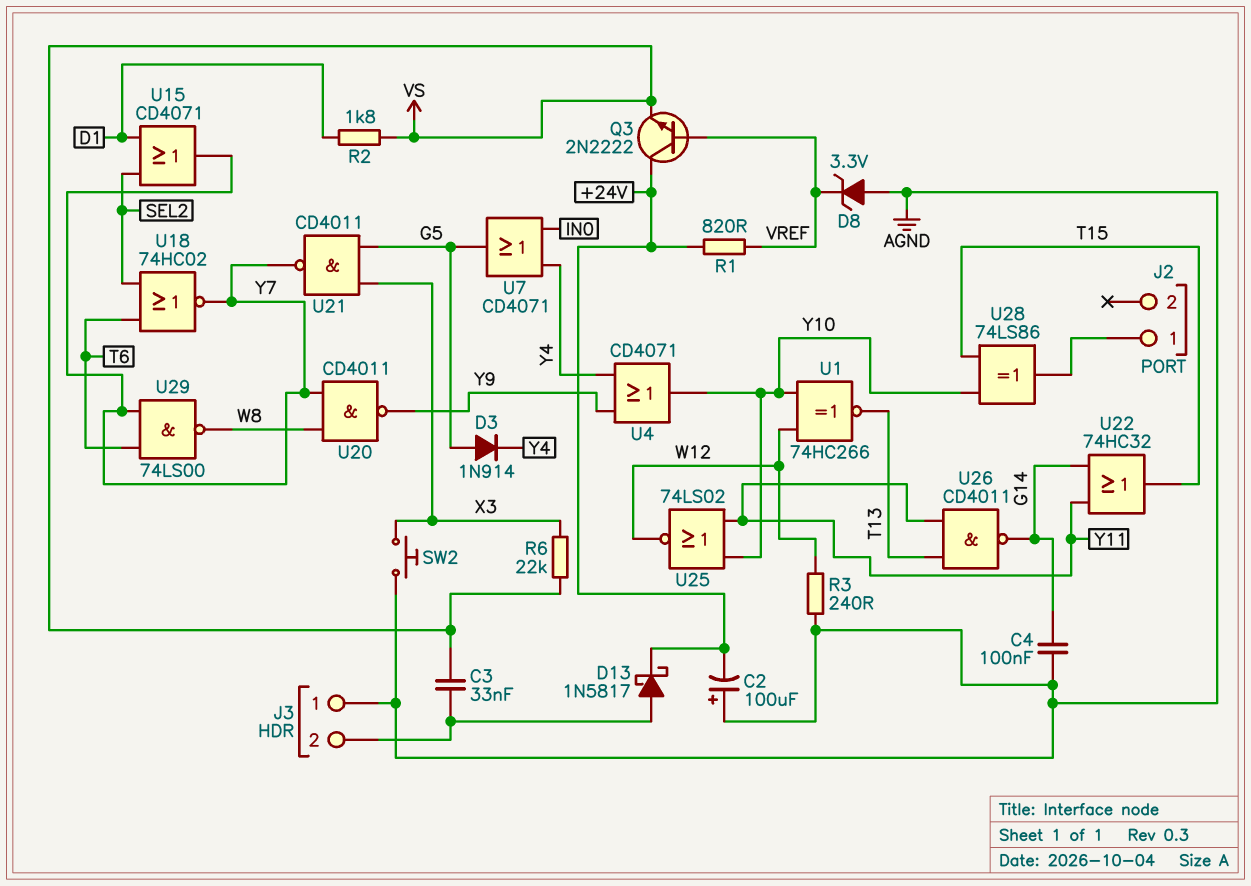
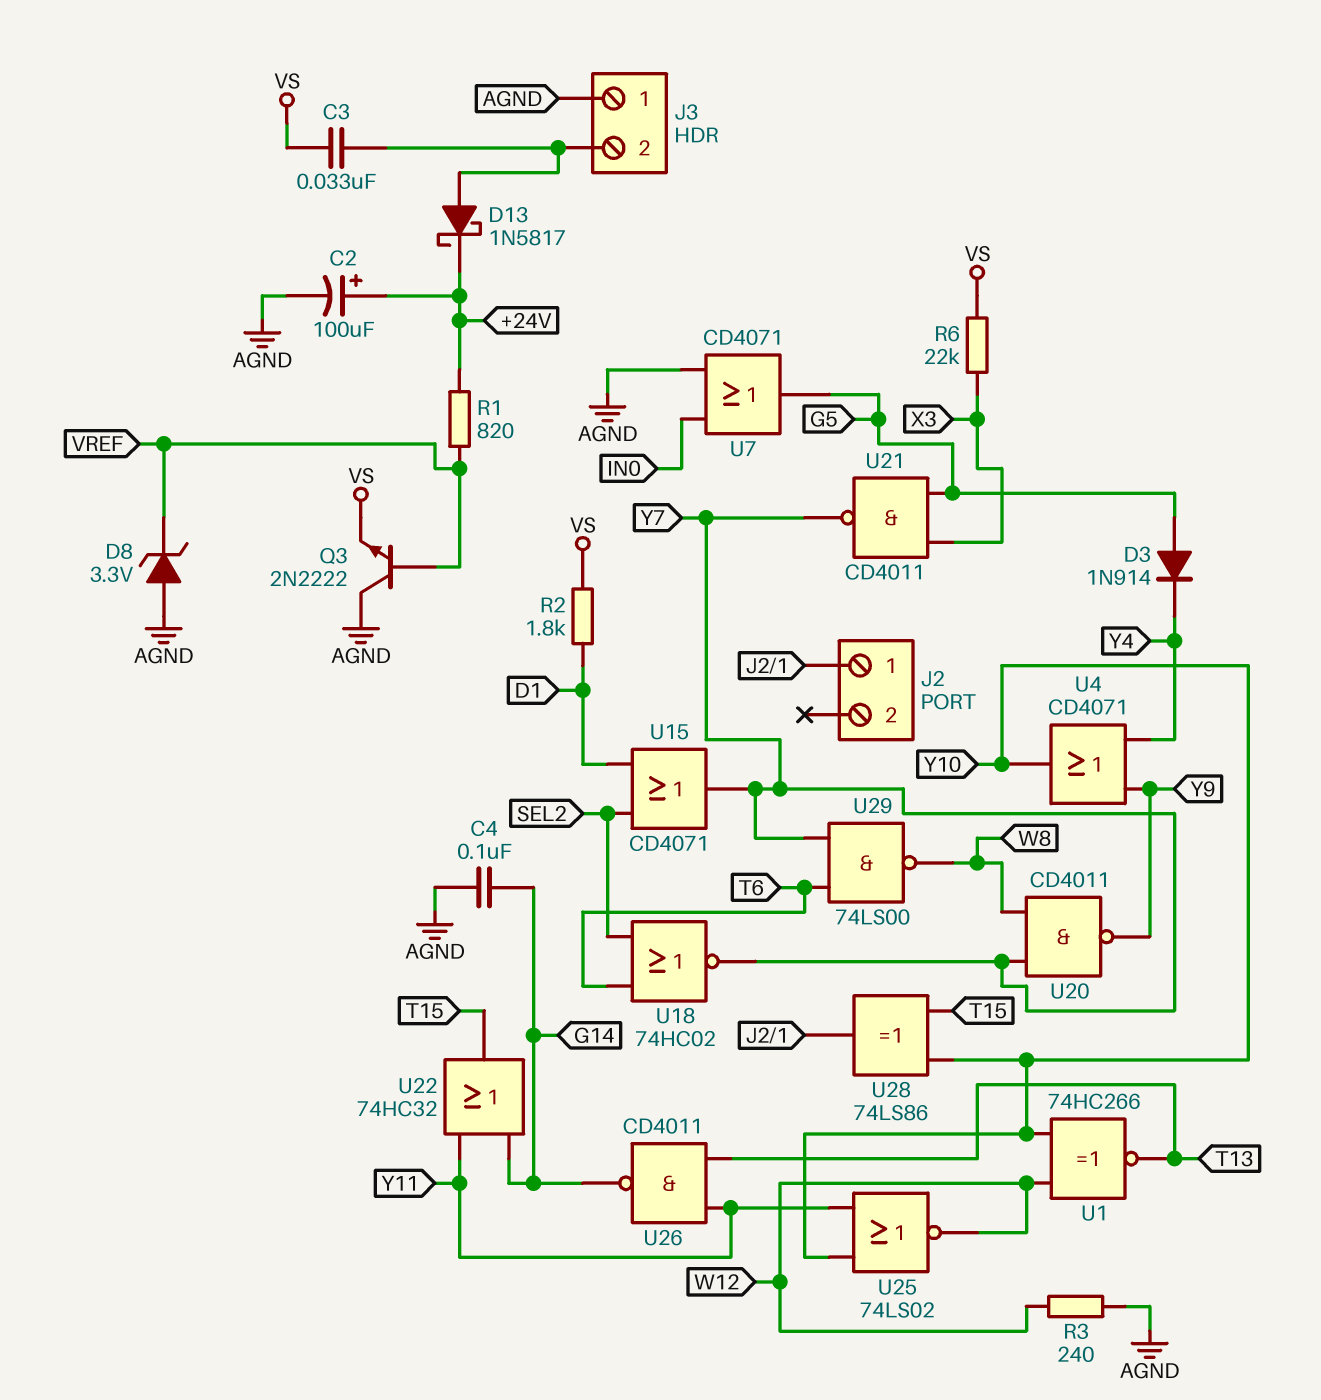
C2: 100uF (plus AGND, minus +24V) -> 100uF (plus +24V, minus AGND)
Q3: NPN 2N2222 (B VREF, C +24V, E VS) -> NPN 2N2222 (B VREF, C AGND, E VS)
SW2: button (AGND, X3) -> none
U7: OR CD4071 (in IN0, in Y4, out G5) -> OR CD4071 (in AGND, in IN0, out G5)

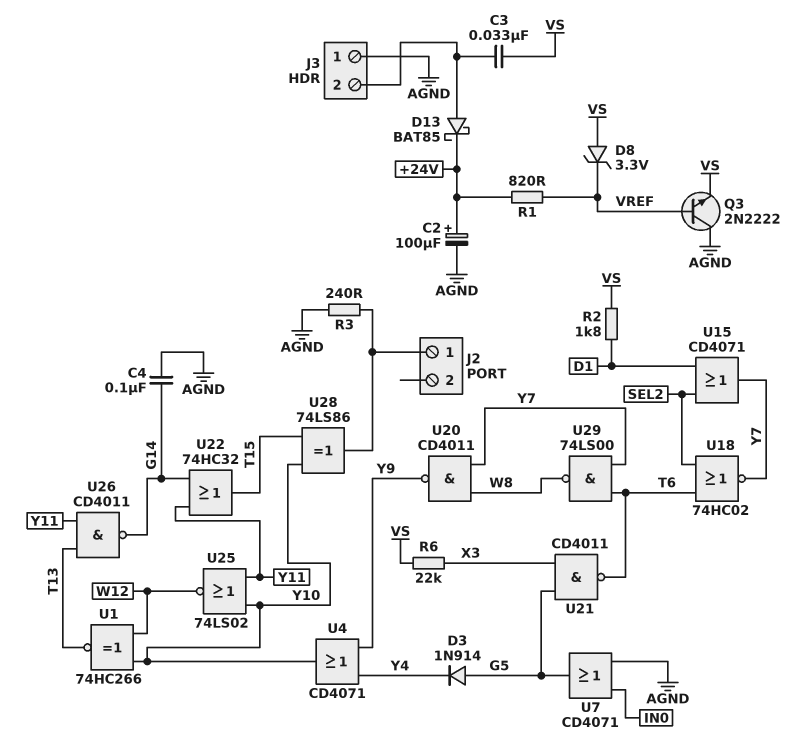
D8: zener 3.3V (A AGND, K VREF) -> zener 3.3V (A VS, K VREF)
D13: schottky 1N5817 (A J3/2, K +24V) -> schottky BAT85 (A J3/2, K +24V)
R3: 240 (AGND, W12) -> 240 (AGND, J2/1)
U21: NAND CD4011 (in G5, in X3, out Y7) -> NAND CD4011 (in G5, in X3, out T6)

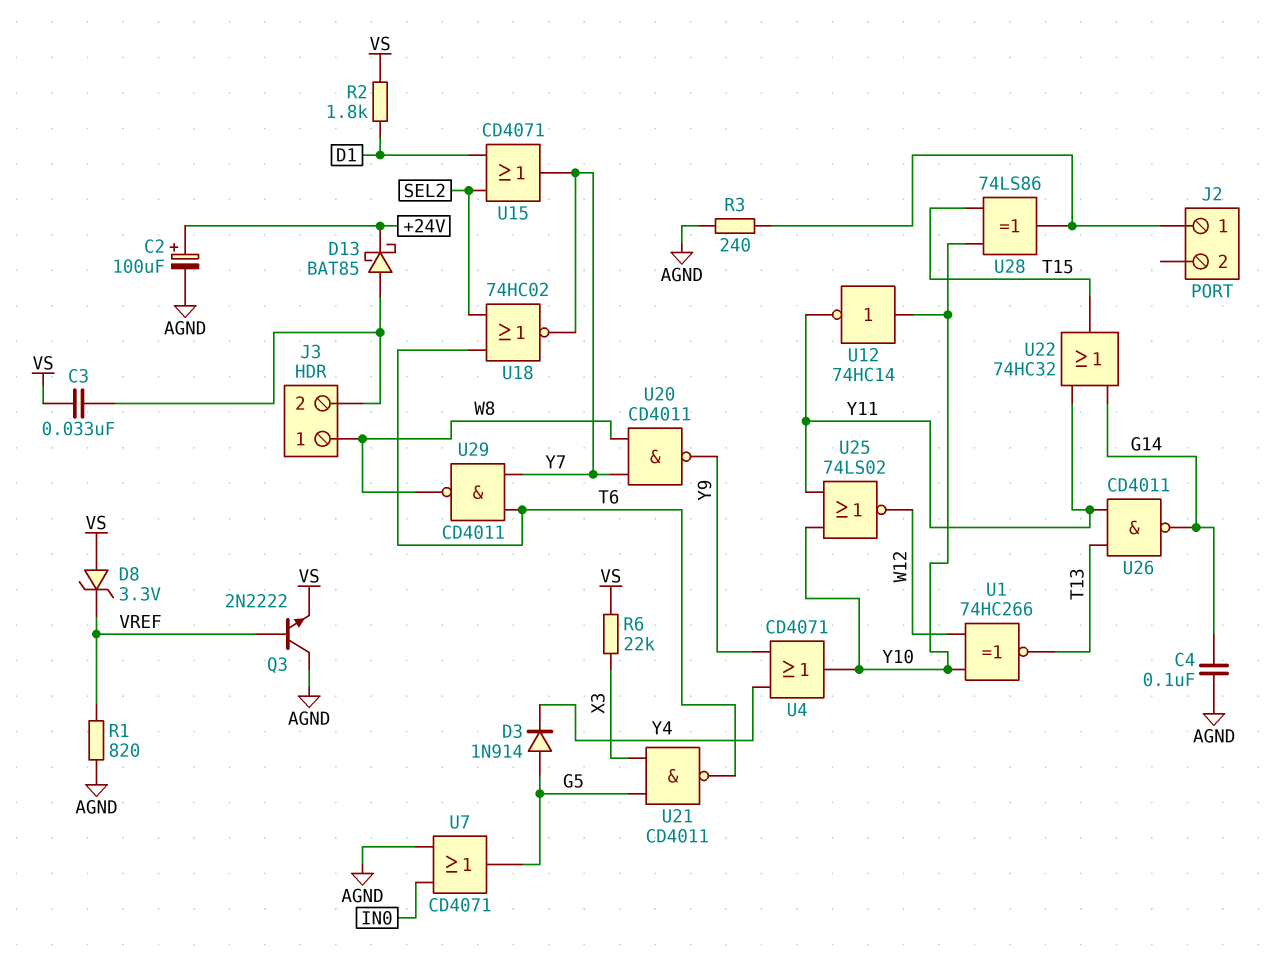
J3 pin 1: AGND -> W8
R1: 820 (+24V, VREF) -> 820 (AGND, VREF)
U12: none -> NOT 74HC14 (in Y10, out Y11)
U29: NAND 74LS00 (in T6, in Y7, out W8) -> NAND CD4011 (in T6, in Y7, out W8)

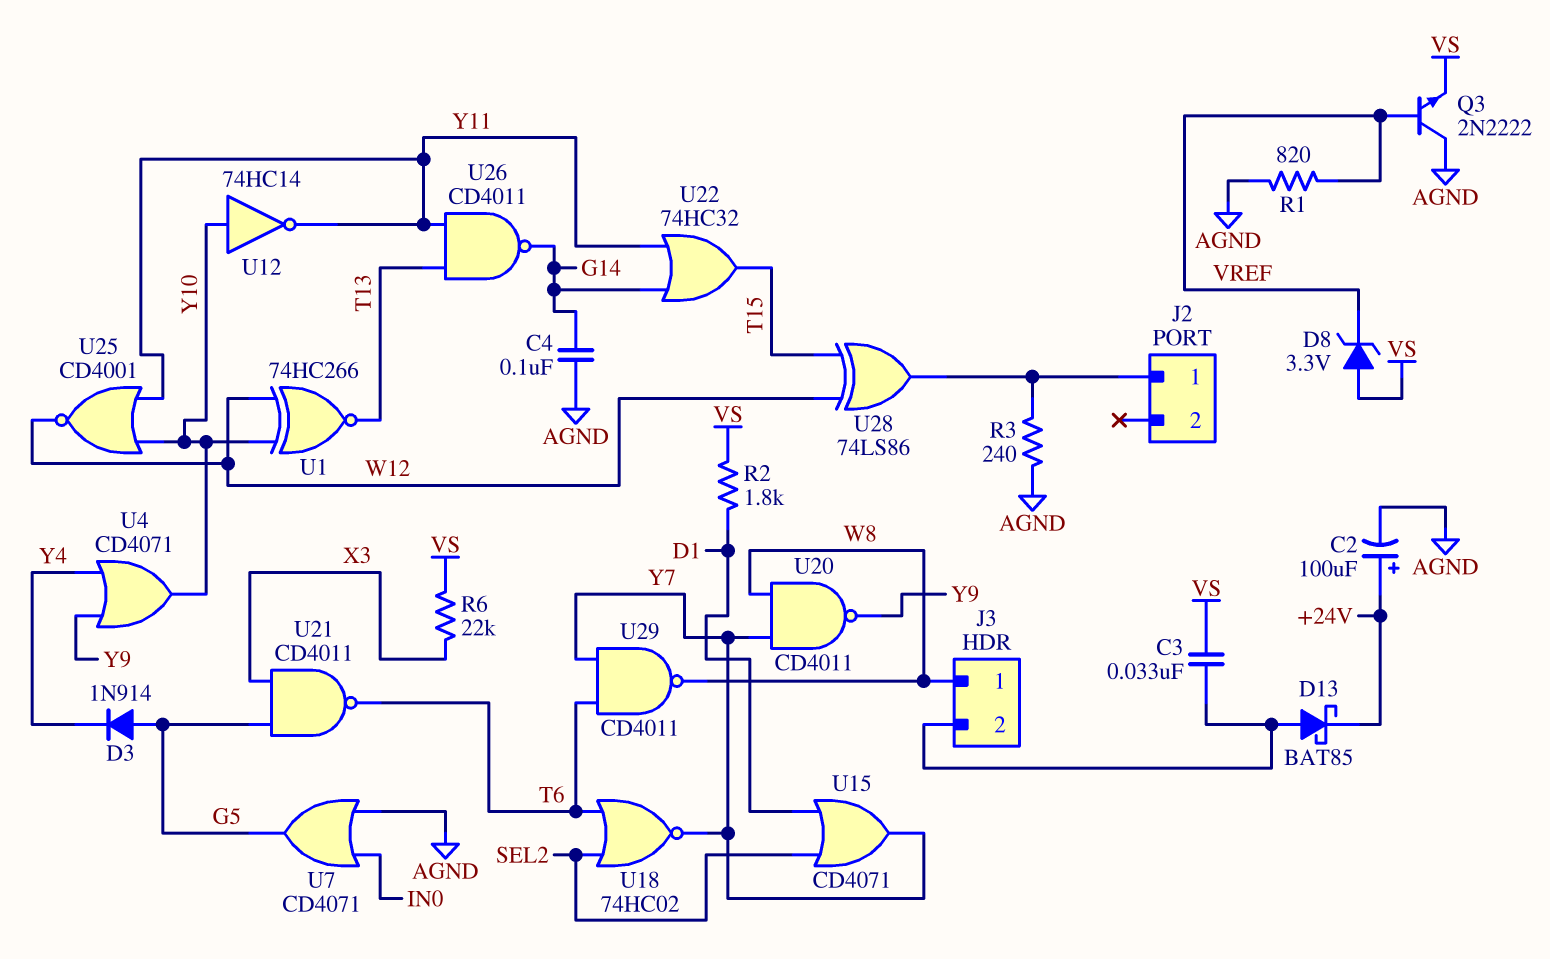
U25: NOR 74LS02 (in Y10, in Y11, out W12) -> NOR CD4001 (in Y10, in Y11, out W12)
U28: XOR 74LS86 (in T15, in Y10, out J2/1) -> XOR 74LS86 (in T15, in W12, out J2/1)

